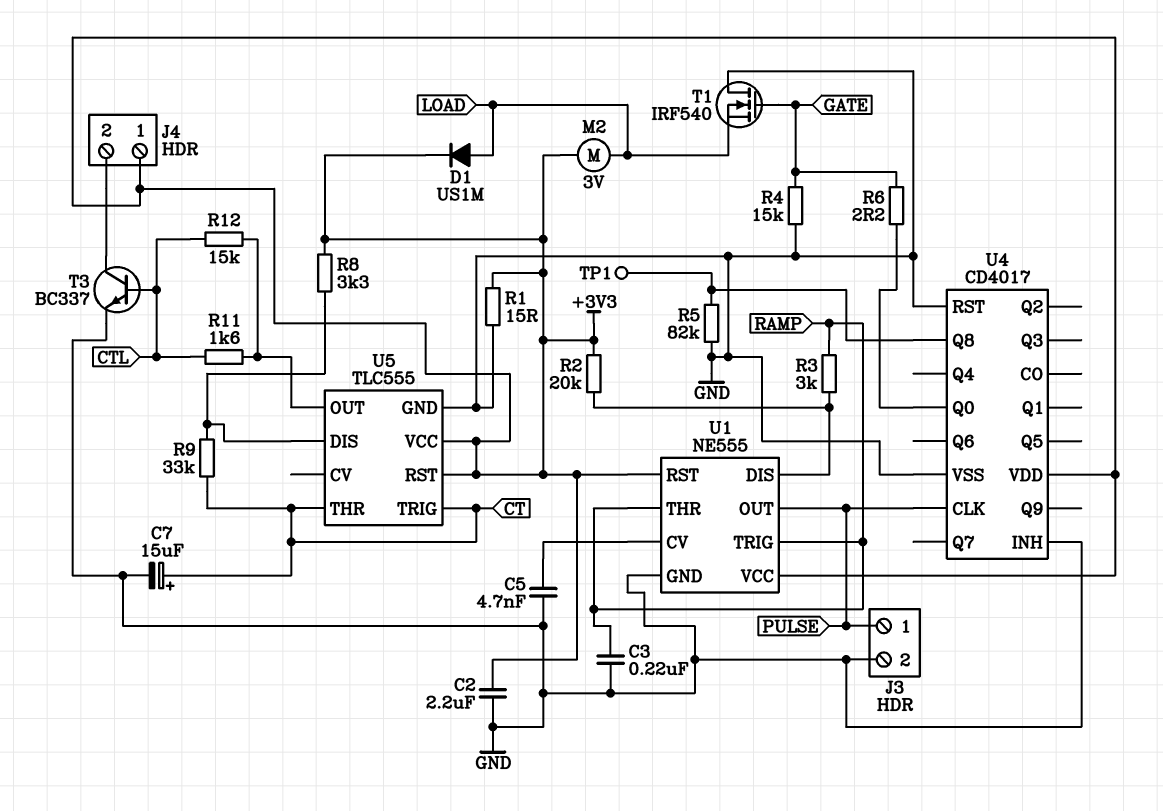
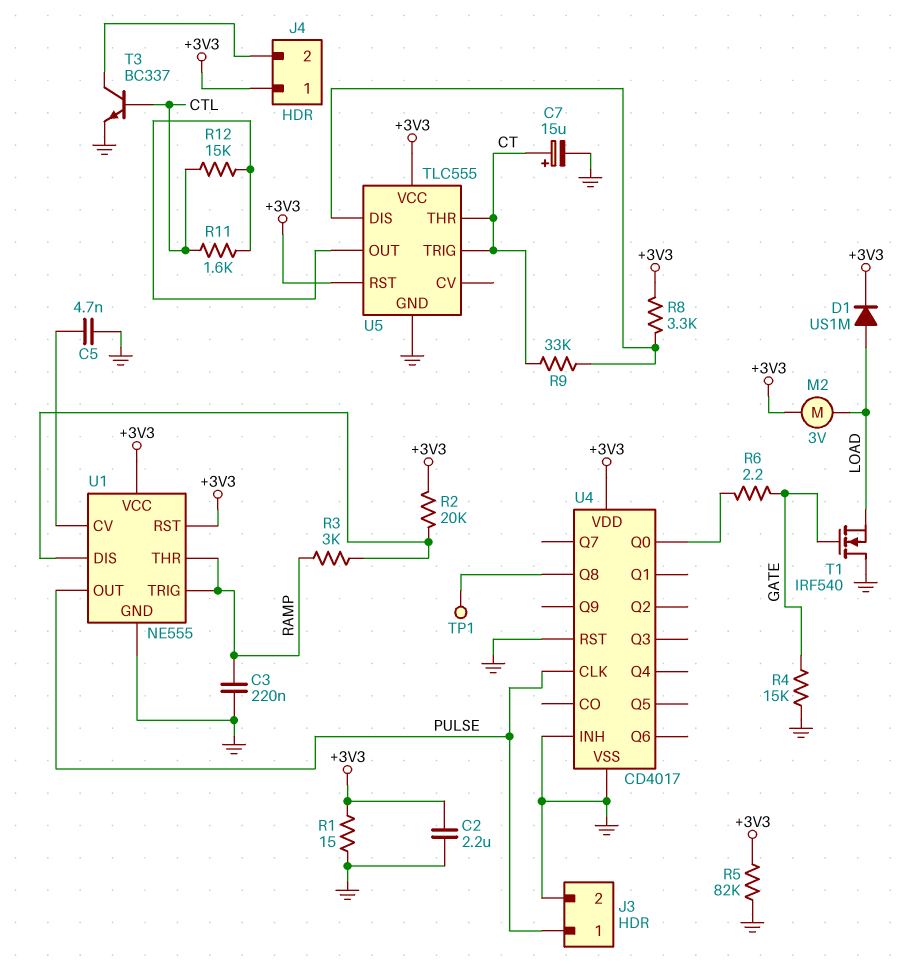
R5: 82k (GND, U4/Q8) -> 82k (+3V3, GND)

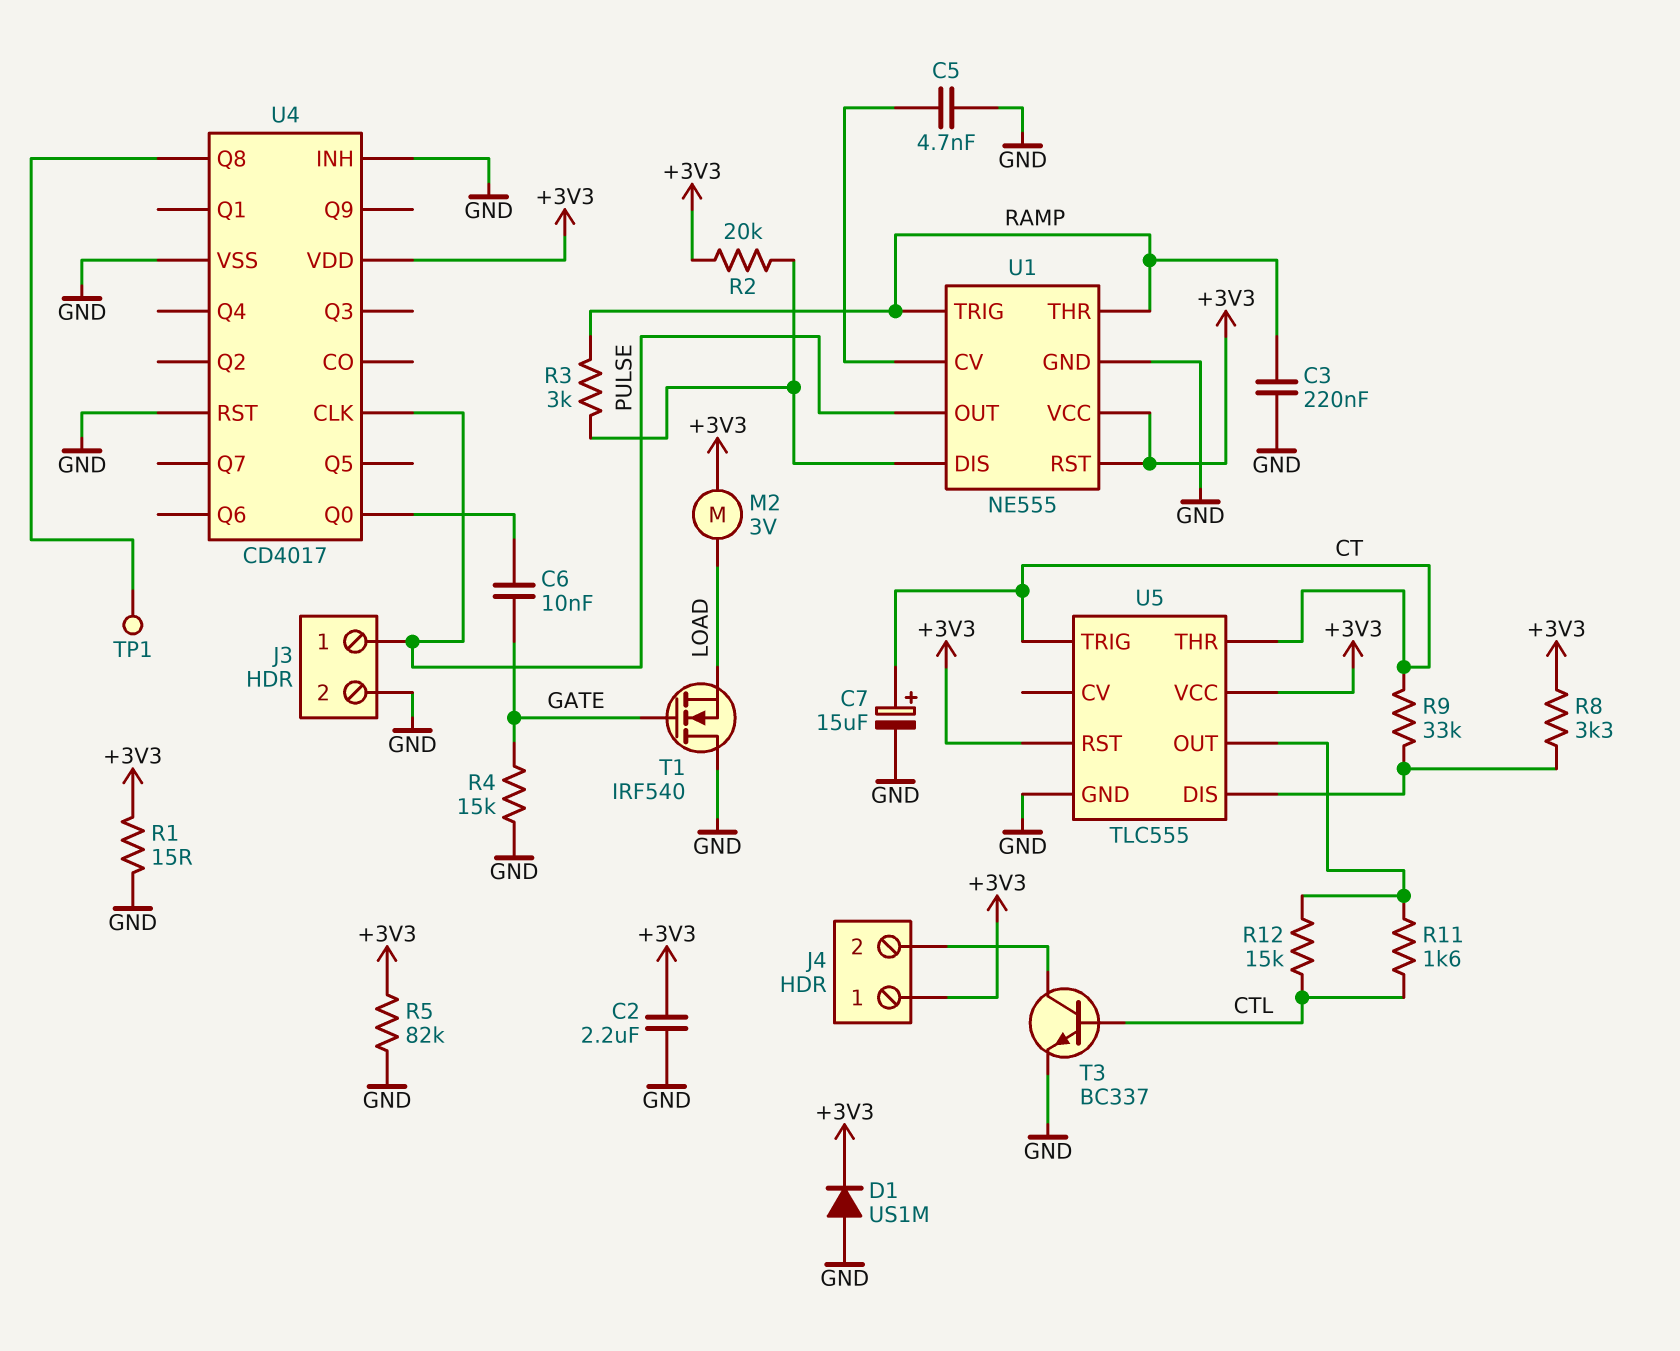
C6: none -> 10nF (GATE, U4/Q0)
D1: diode US1M (A LOAD, K +3V3) -> diode US1M (A GND, K +3V3)
R6: 2.2 (GATE, U4/Q0) -> none

